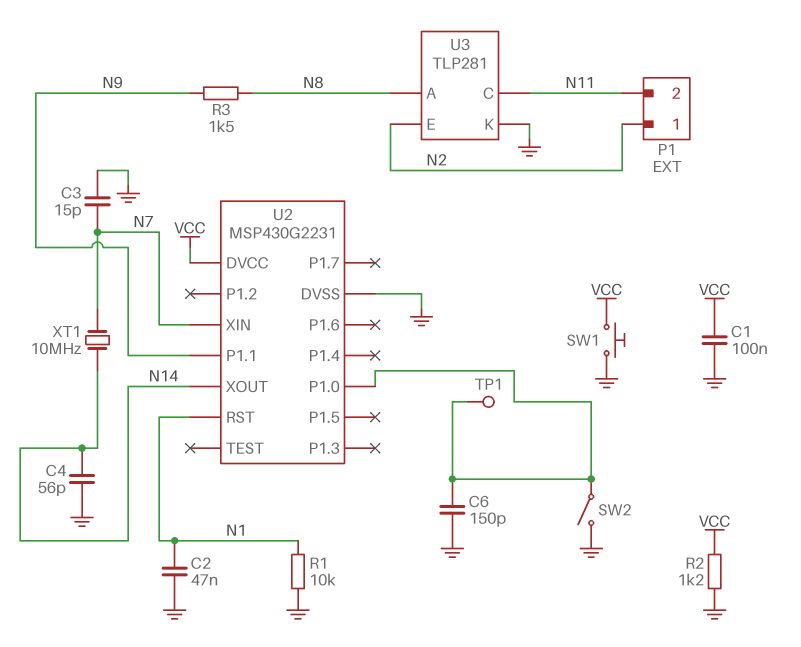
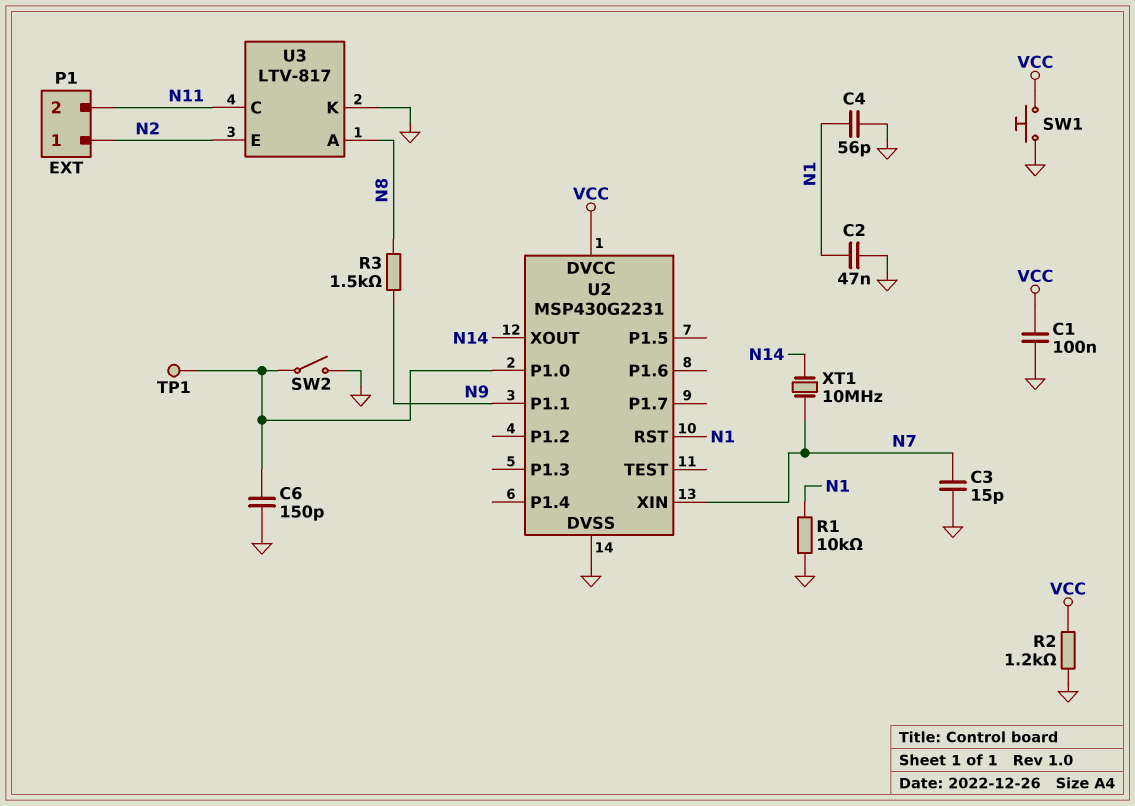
C4: 56pF (GND, N14) -> 56pF (GND, N1)
U3: TLP281 -> LTV-817

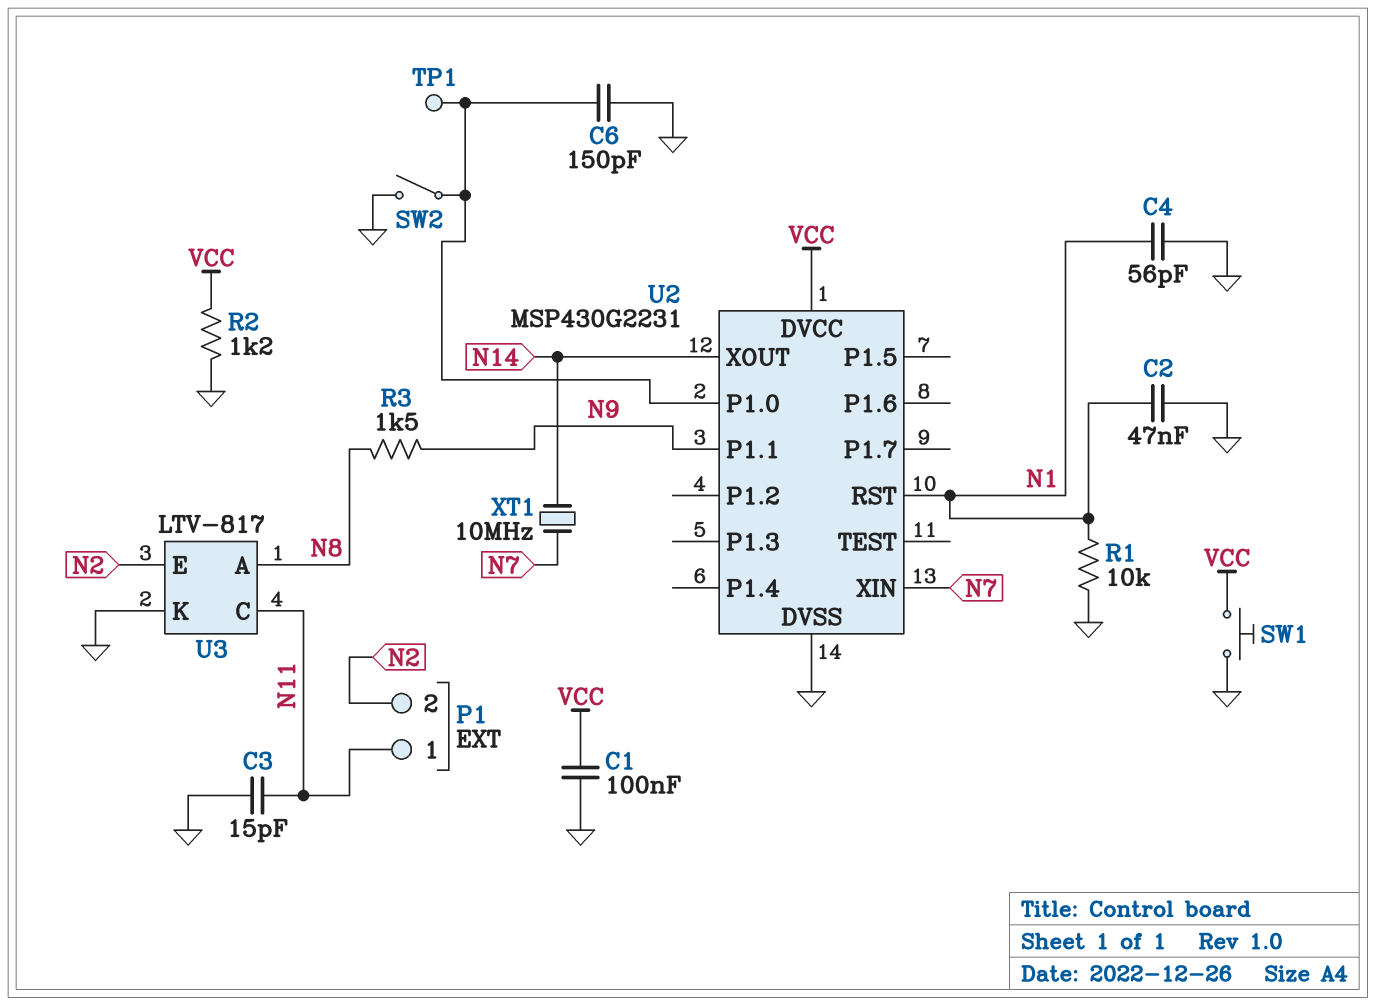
C3: 15pF (GND, N7) -> 15pF (GND, N11)
P1 pin 1: N2 -> N11
P1 pin 2: N11 -> N2

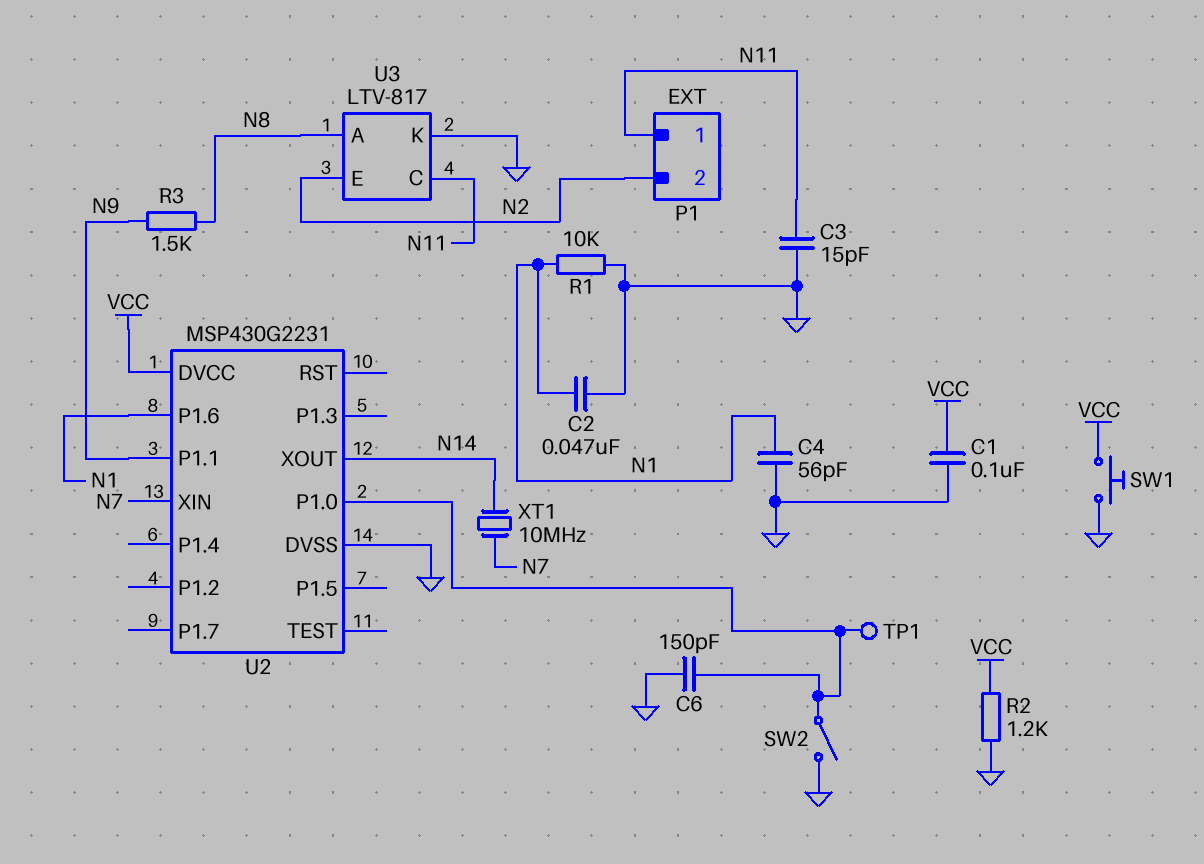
U2 pin P1.6: none -> N1
U2 pin RST: N1 -> none

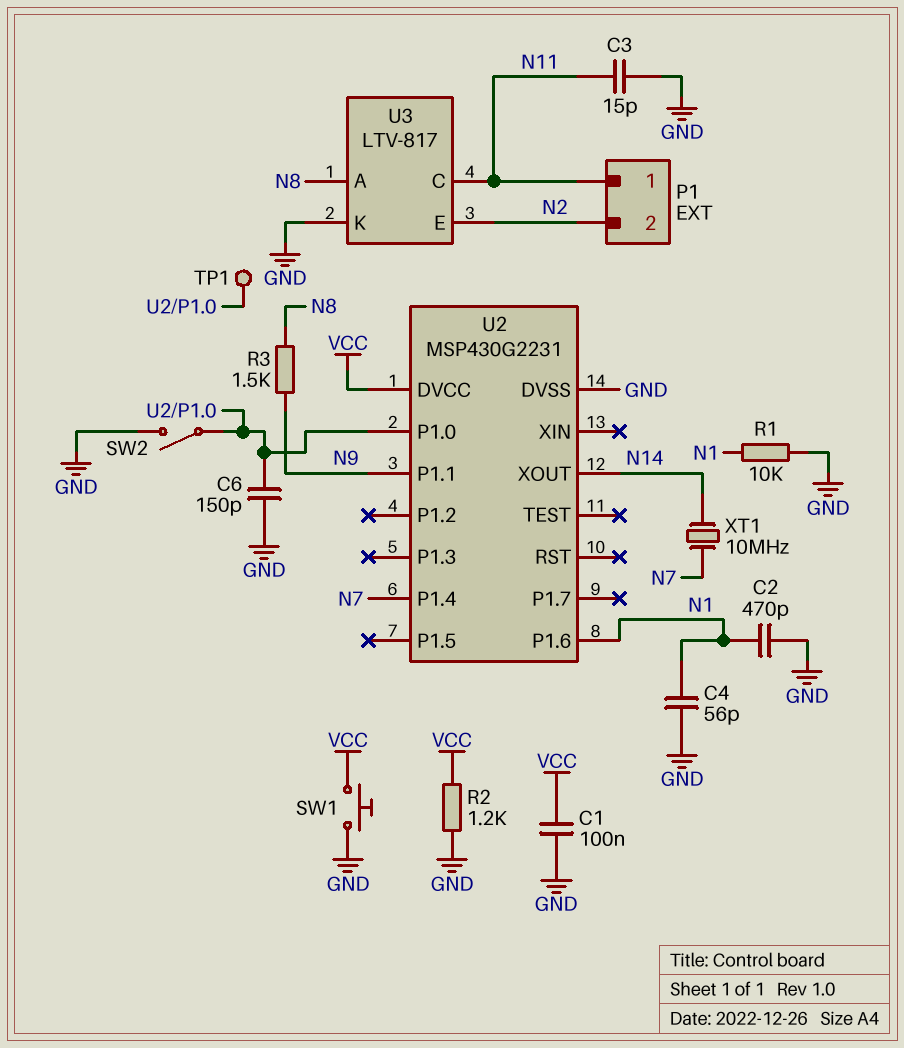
C2: 47nF (GND, N1) -> 470pF (GND, N1)
U2 pin P1.4: none -> N7
U2 pin XIN: N7 -> none

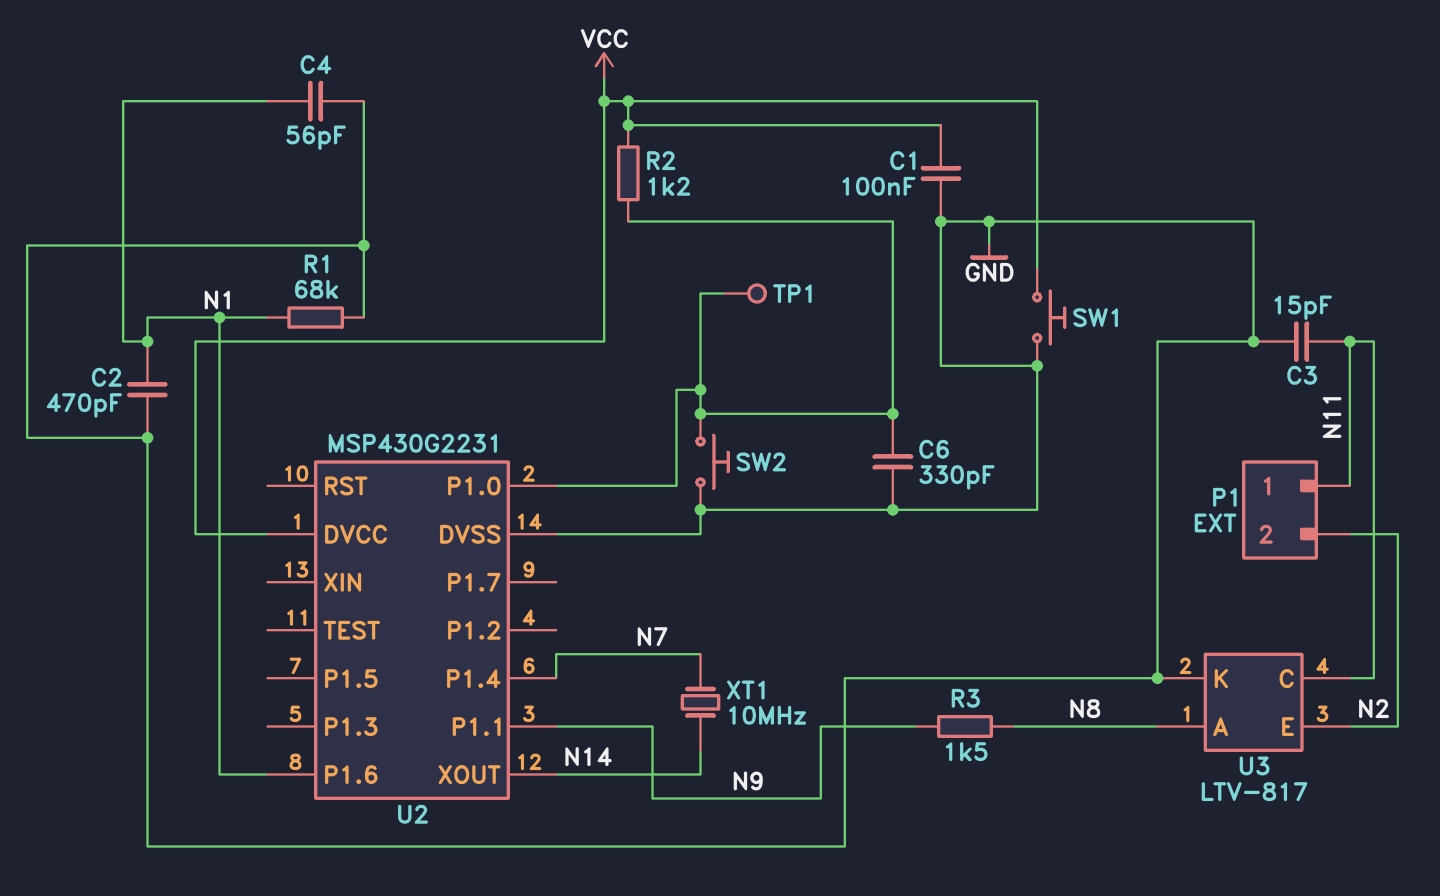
C6: 150pF (GND, U2/P1.0) -> 330pF (GND, U2/P1.0)
R1: 10k (GND, N1) -> 68k (GND, N1)
R2: 1.2k (GND, VCC) -> 1.2k (U2/P1.0, VCC)
SW2: switch (GND, U2/P1.0) -> button (GND, U2/P1.0)

